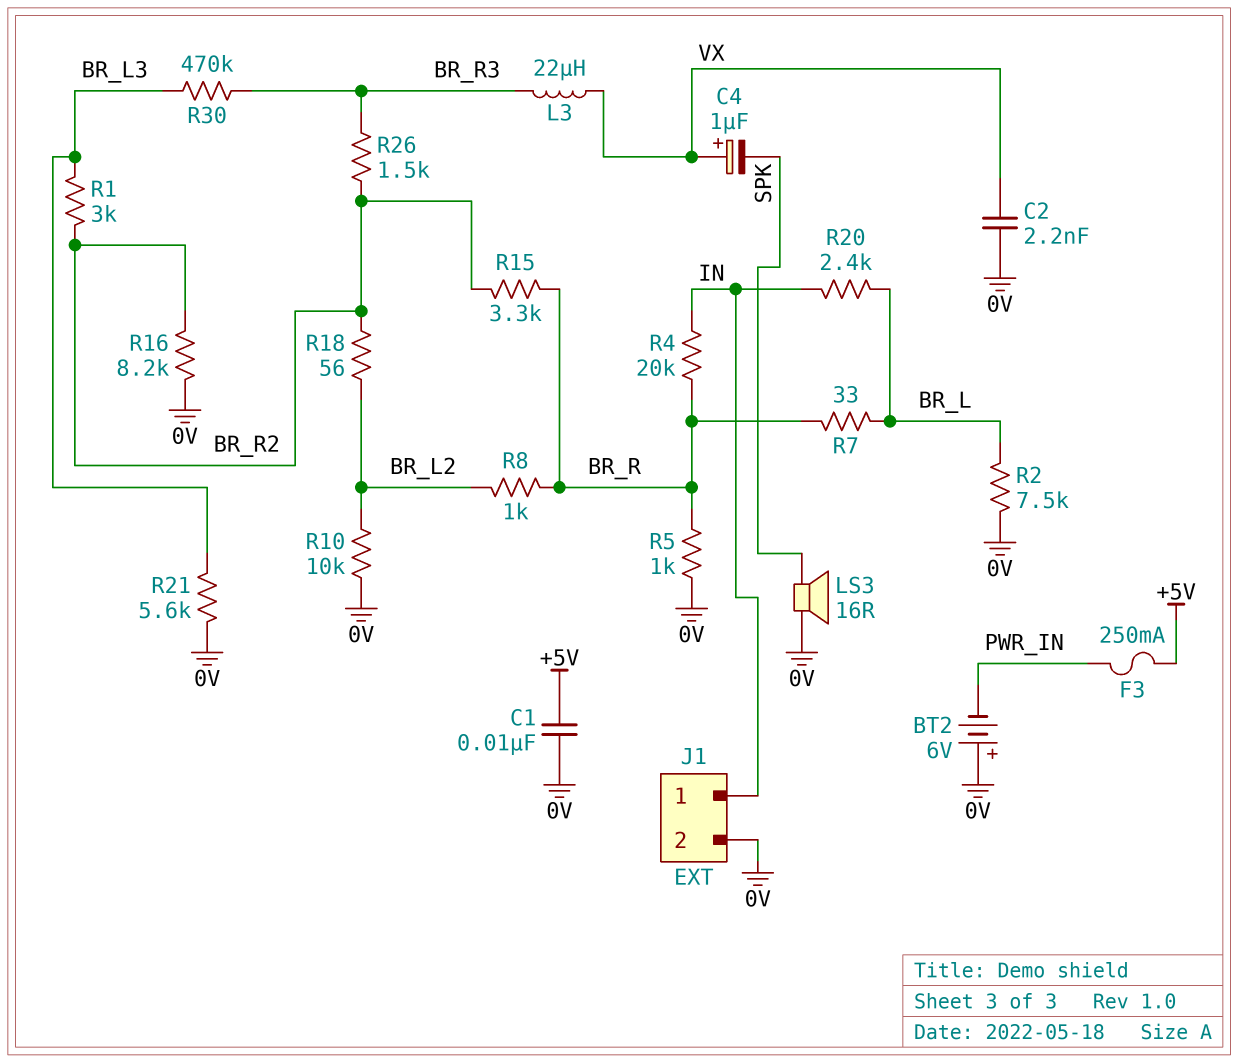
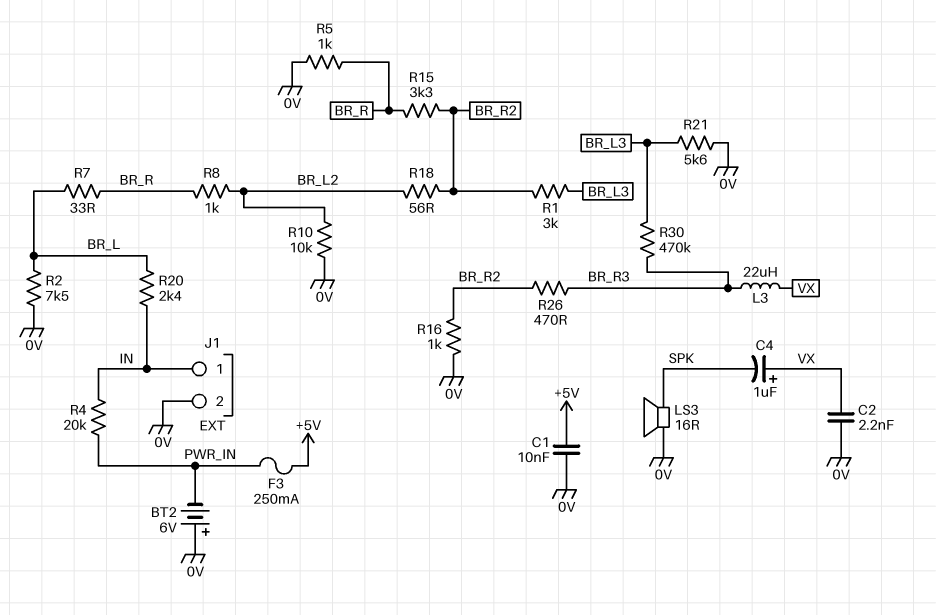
R4: 20k (BR_R, IN) -> 20k (IN, PWR_IN)
R16: 8.2k (0V, BR_R2) -> 1k (0V, BR_R2)
R26: 1.5k (BR_R2, BR_R3) -> 470 (BR_R2, BR_R3)

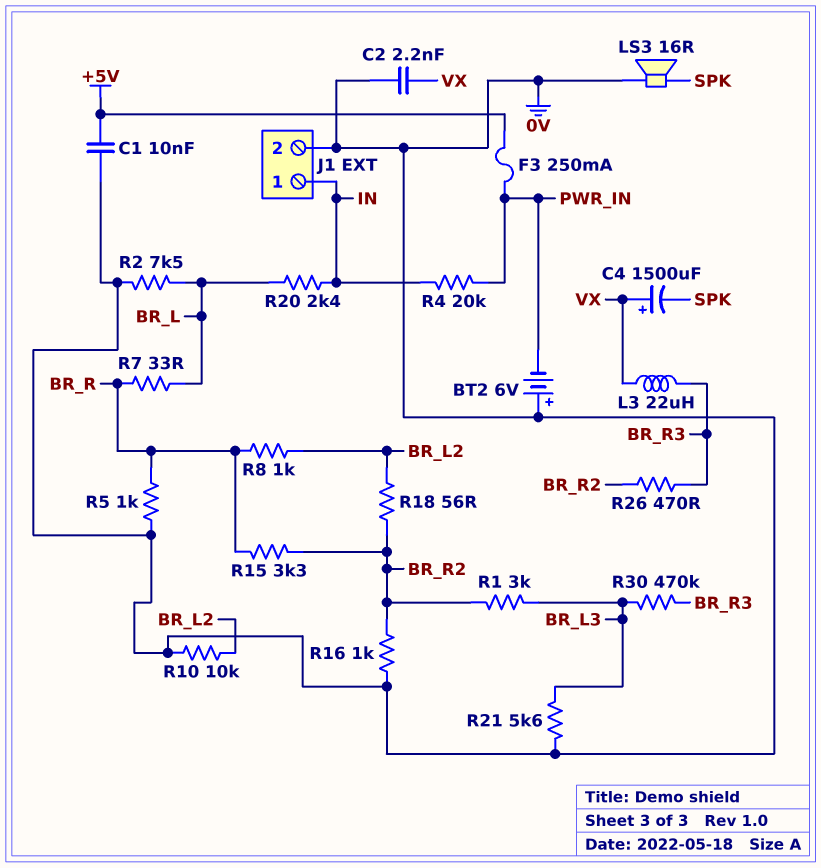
C4: 1uF (plus VX, minus SPK) -> 1500uF (plus VX, minus SPK)

